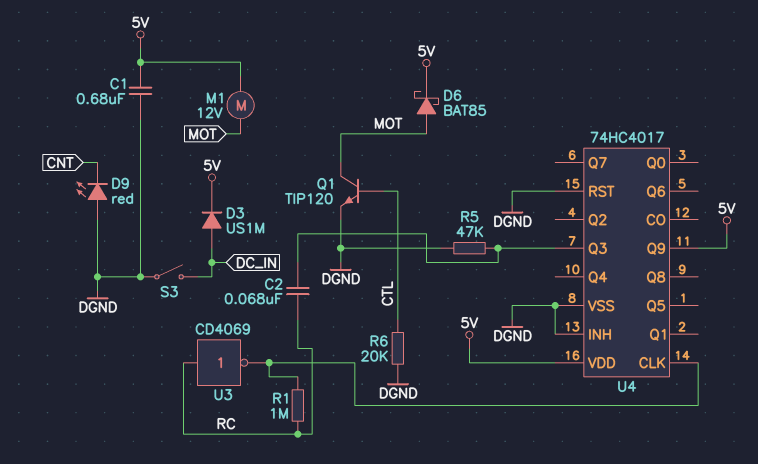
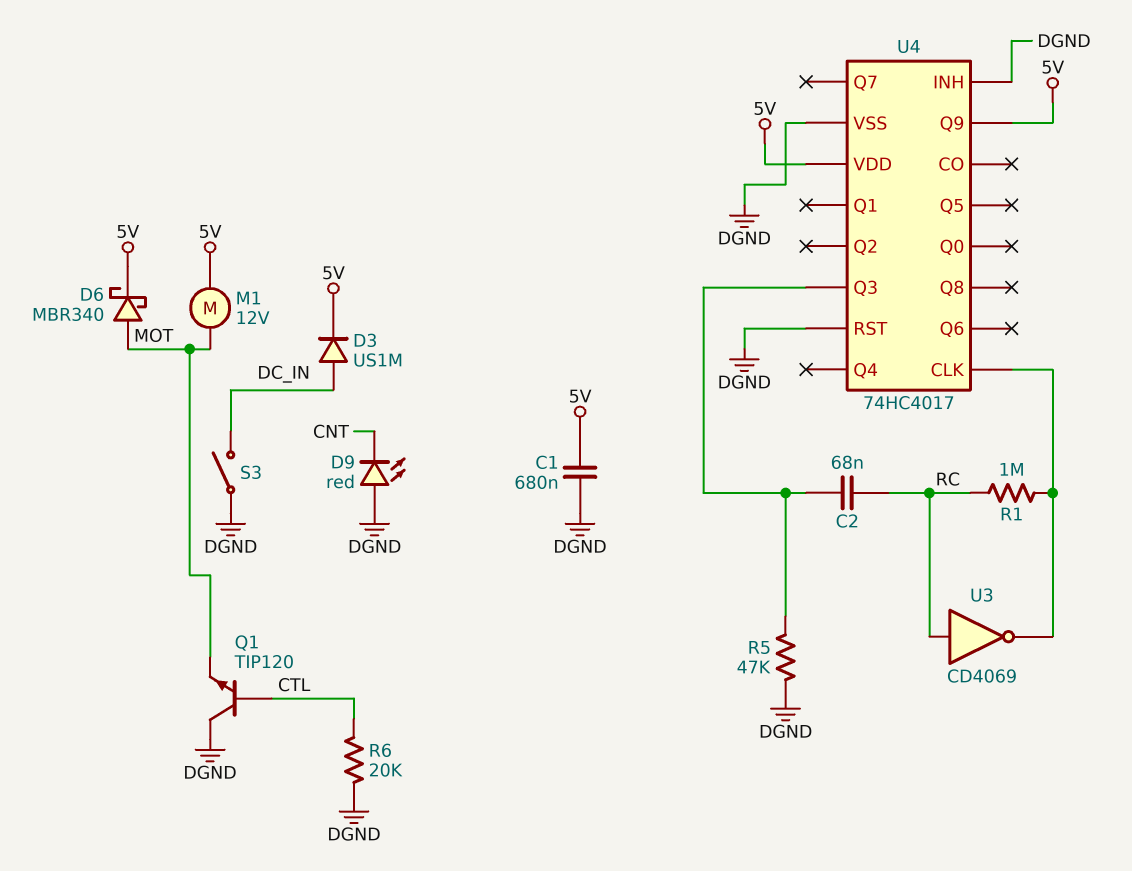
D6: schottky BAT85 (A MOT, K 5V) -> schottky MBR340 (A MOT, K 5V)
Q1: NPN TIP120 (B CTL, C MOT, E DGND) -> NPN TIP120 (B CTL, C DGND, E MOT)

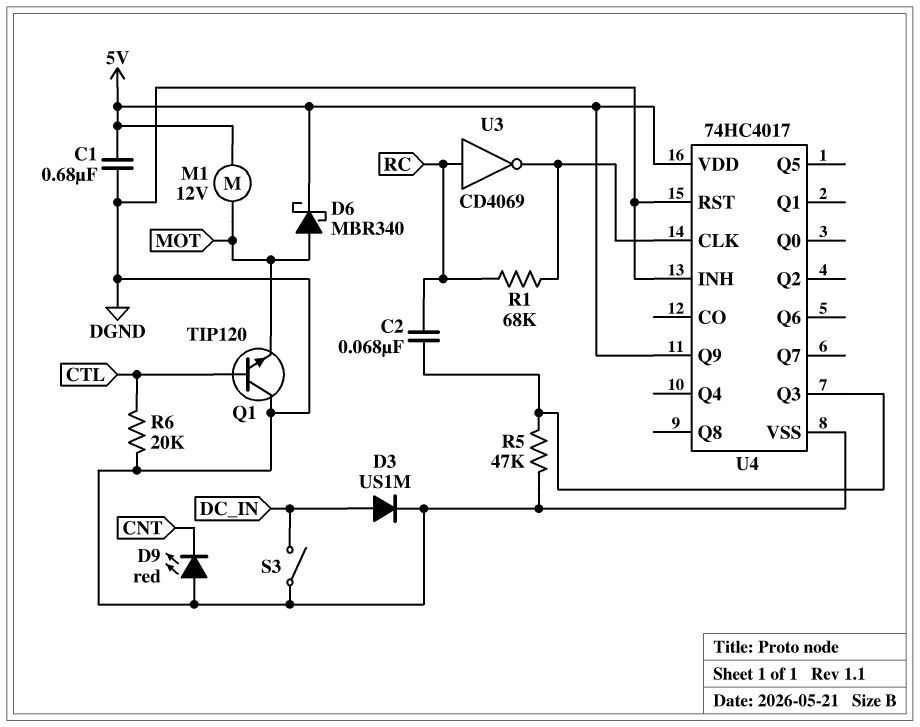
D3: diode US1M (A DC_IN, K 5V) -> diode US1M (A DC_IN, K DGND)
R1: 1M (RC, U4/CLK) -> 68k (RC, U4/CLK)

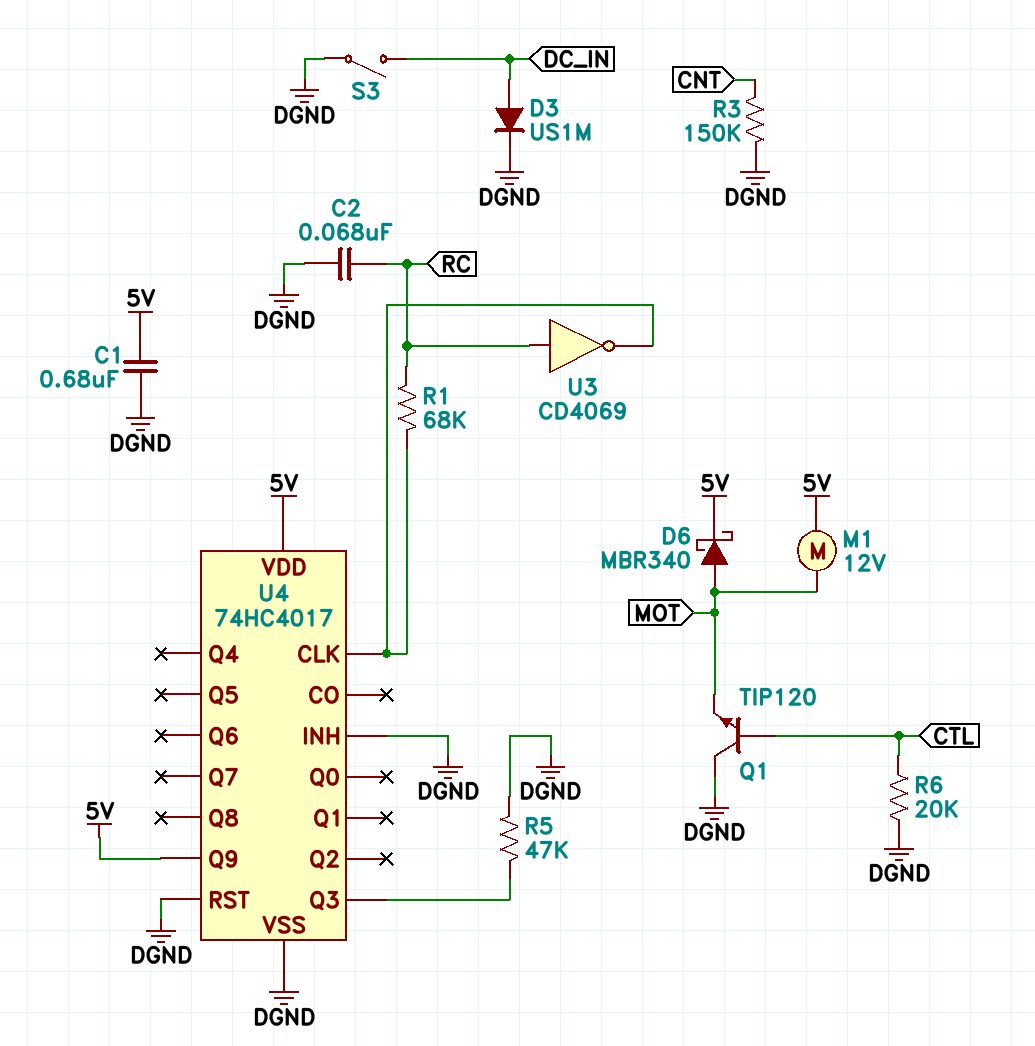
C2: 68nF (RC, U4/Q3) -> 68nF (DGND, RC)
D9: LED red (A DGND, K CNT) -> none
R3: none -> 150k (CNT, DGND)

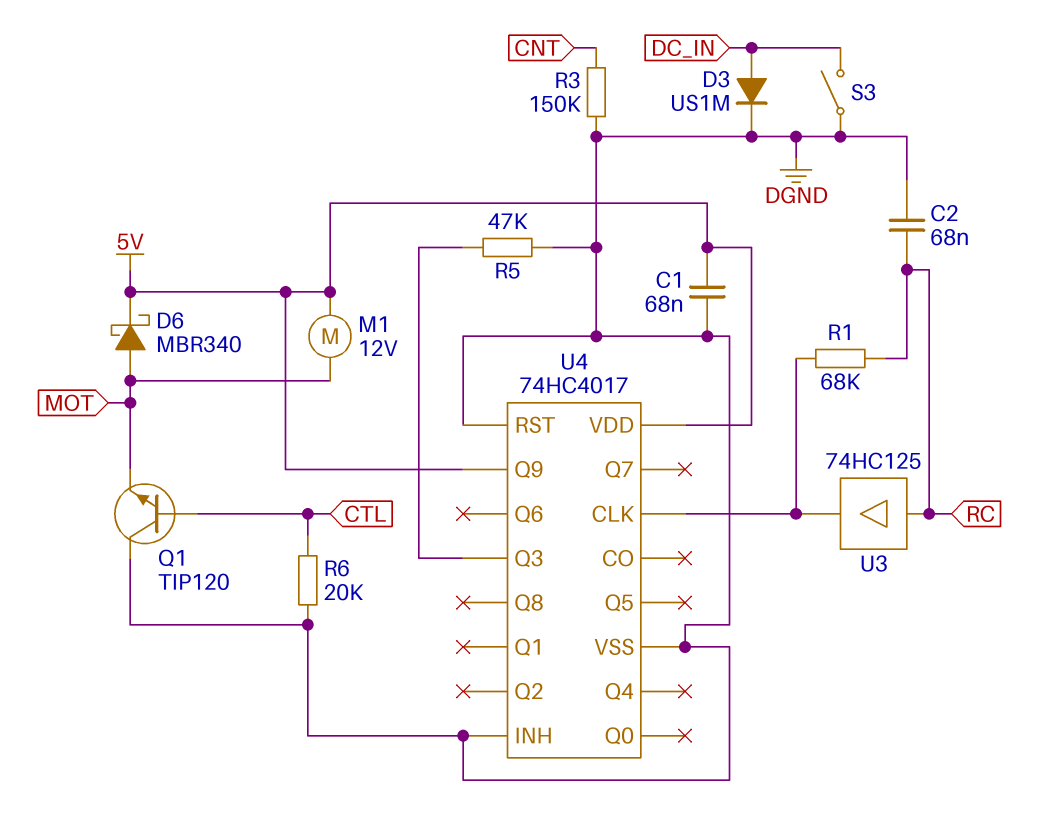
C1: 680nF (5V, DGND) -> 68nF (5V, DGND)
U3: NOT CD4069 (in RC, out U4/CLK) -> buffer 74HC125 (in RC, out U4/CLK)

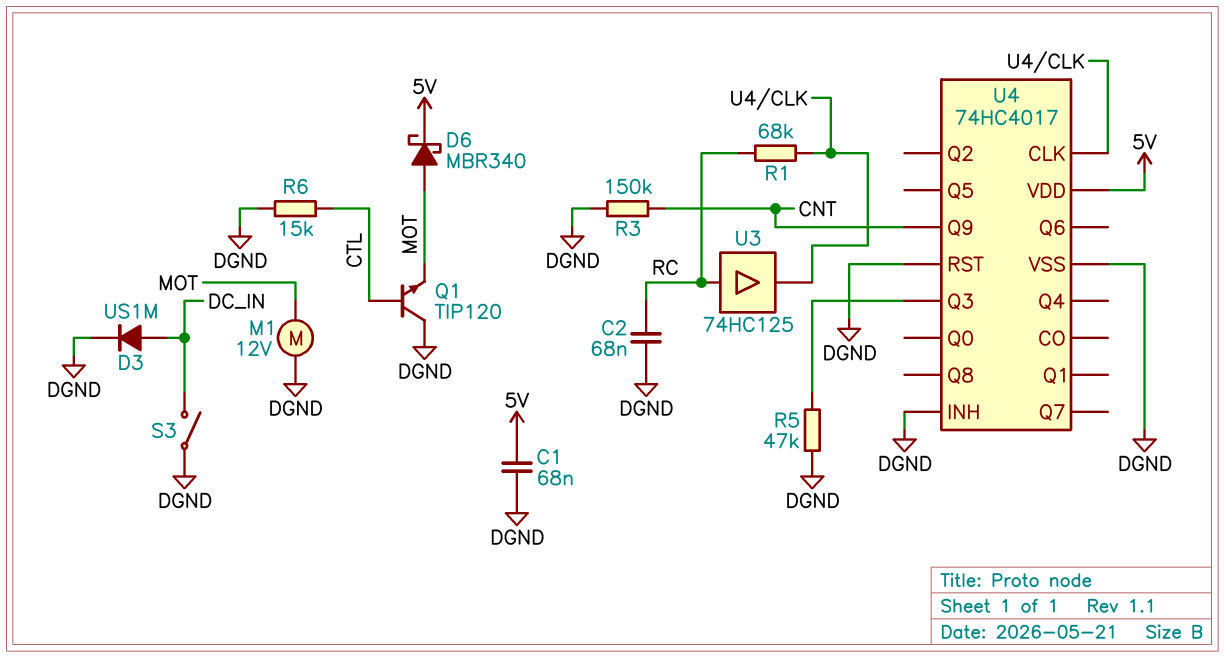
M1: motor 12V (5V, MOT) -> motor 12V (DGND, MOT)
R6: 20k (CTL, DGND) -> 15k (CTL, DGND)
U4 pin Q9: 5V -> CNT

